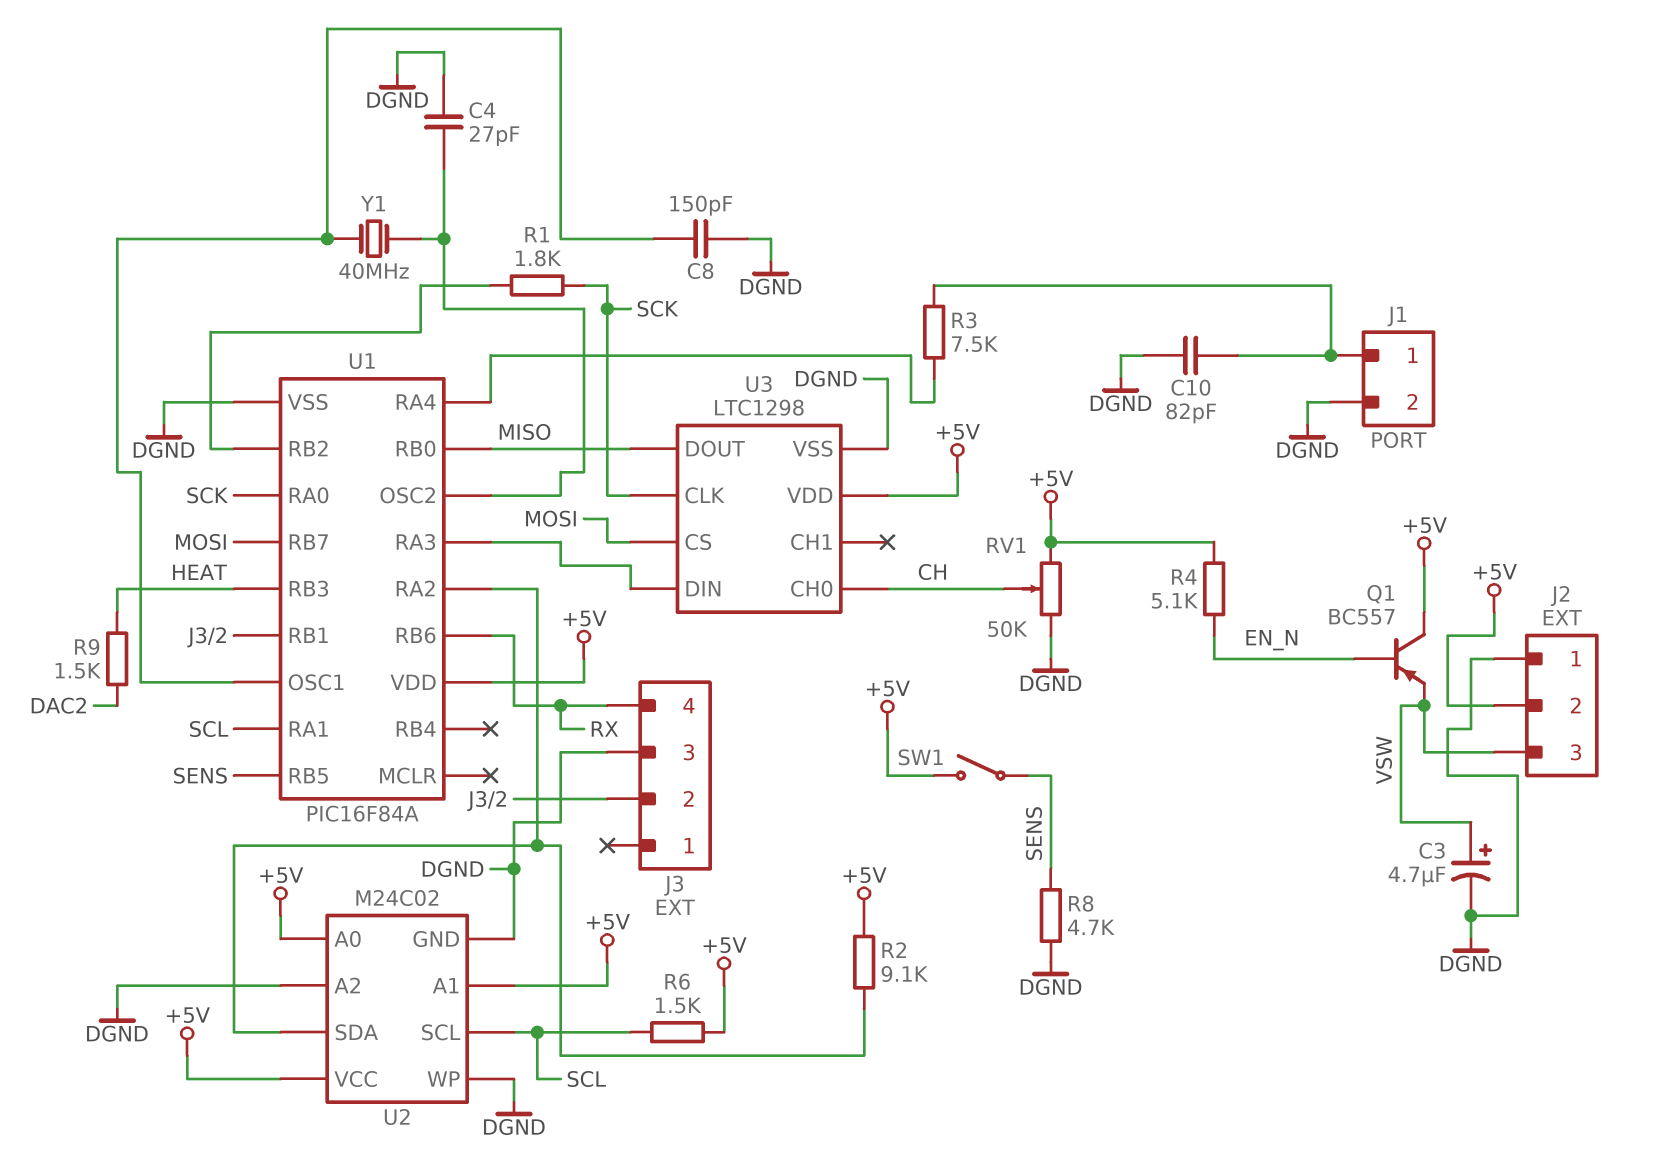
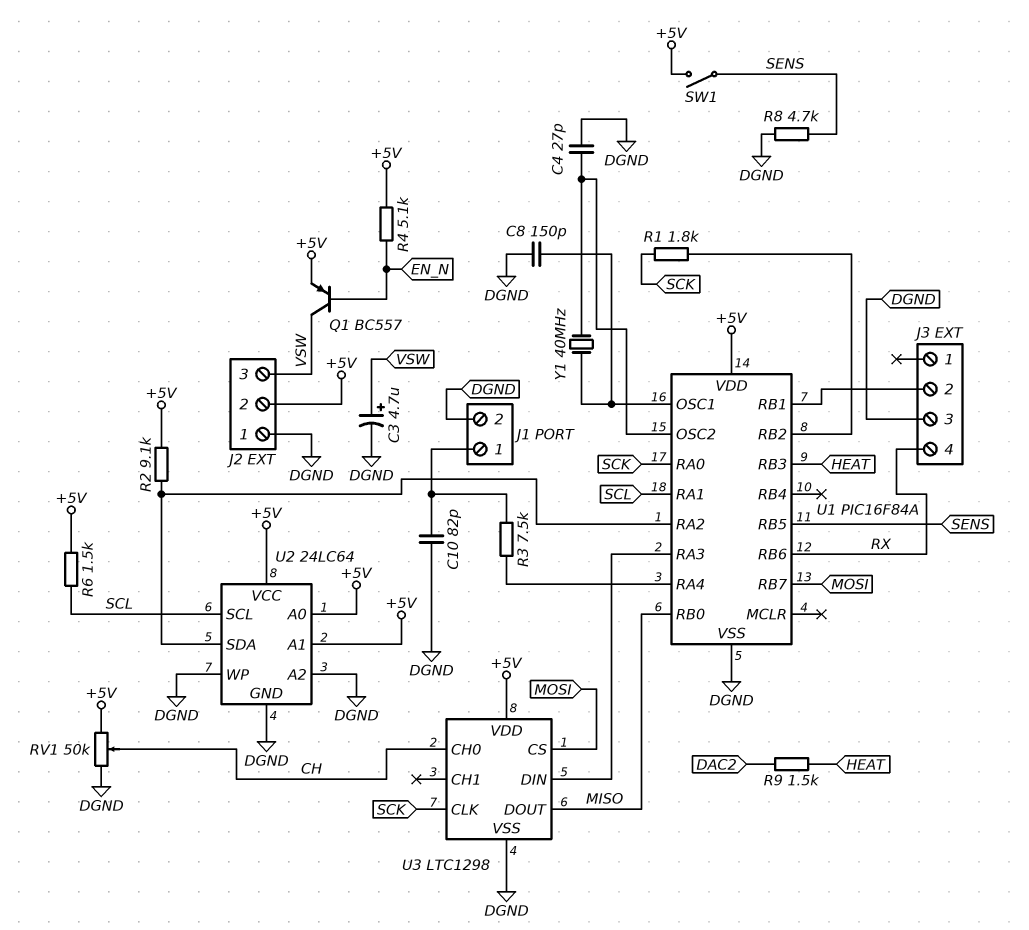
Q1: PNP BC557 (B EN_N, C +5V, E VSW) -> PNP BC557 (B EN_N, C VSW, E +5V)
U2: M24C02 -> 24LC64

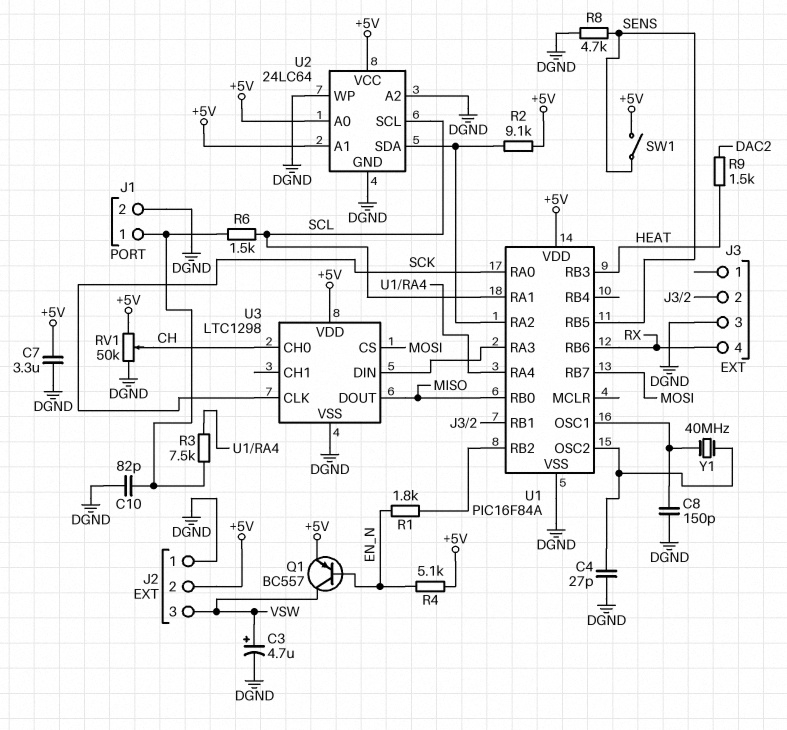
C7: none -> 3.3uF (+5V, DGND)
R1: 1.8k (SCK, U1/RB2) -> 1.8k (EN_N, U1/RB2)
R6: 1.5k (+5V, SCL) -> 1.5k (J1/1, SCL)

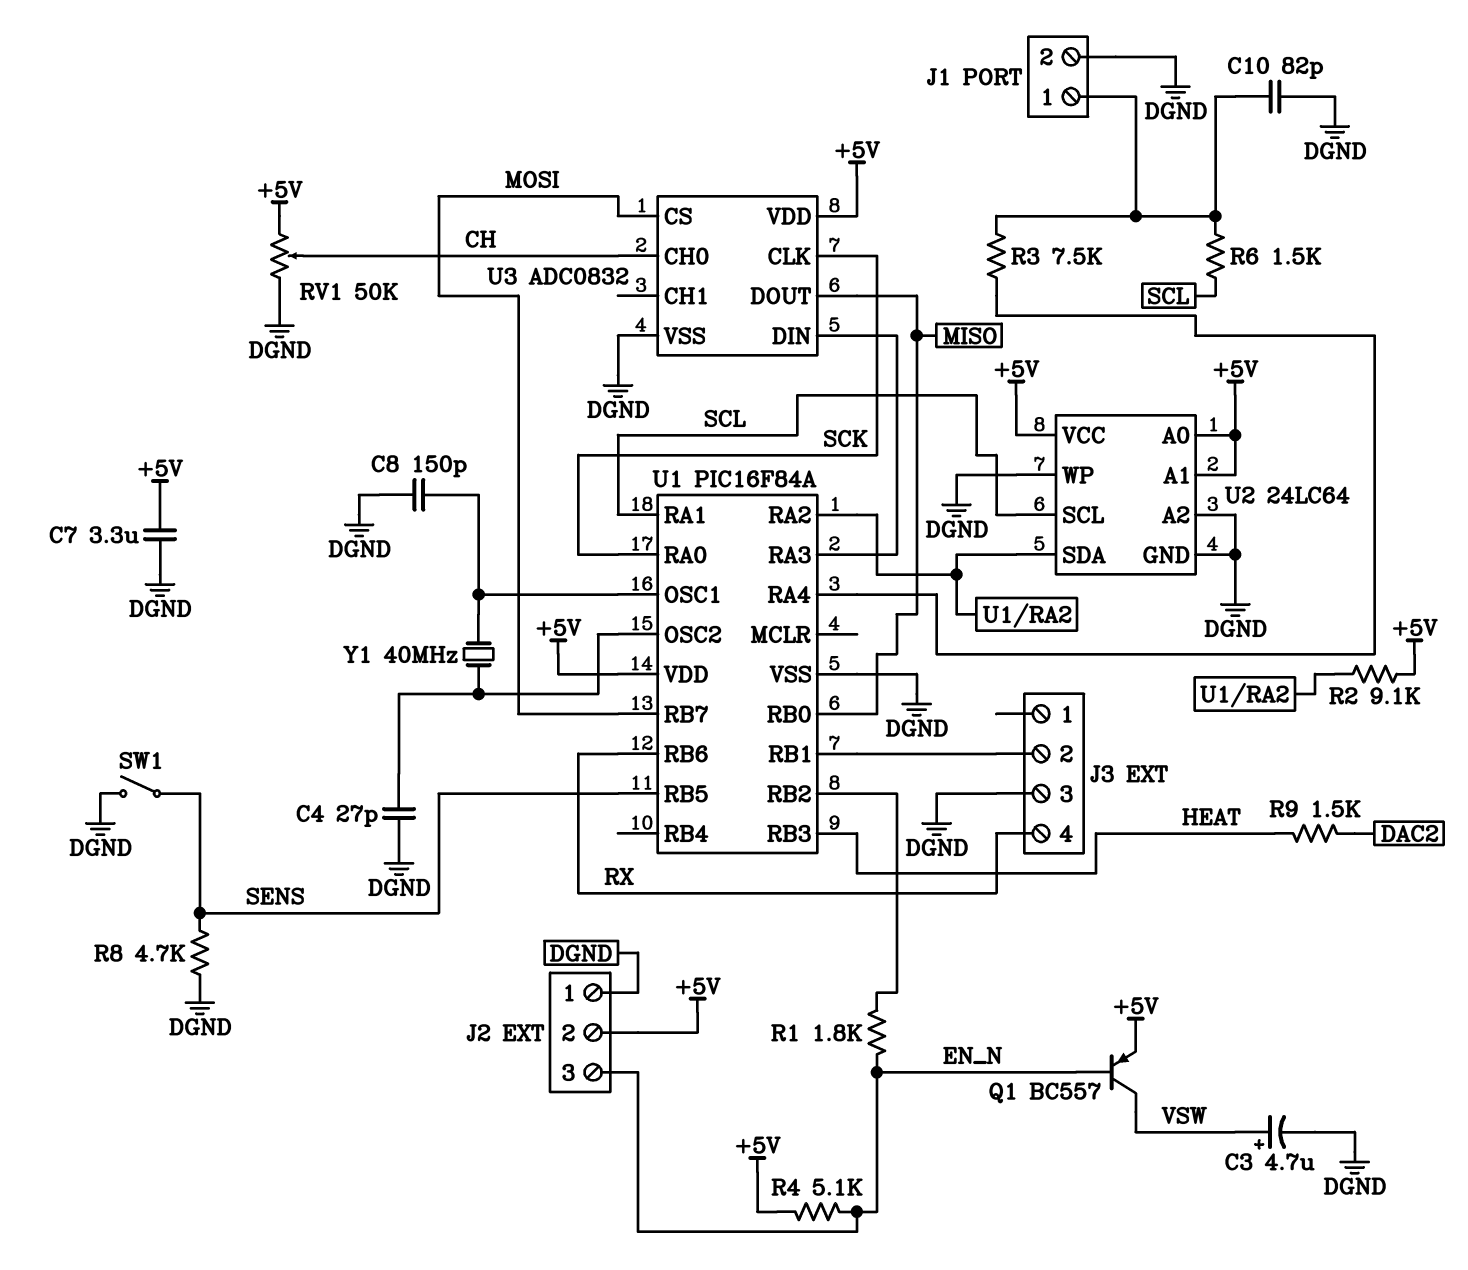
J2 pin 3: VSW -> EN_N
SW1: switch (+5V, SENS) -> switch (DGND, SENS)
U3: LTC1298 -> ADC0832

